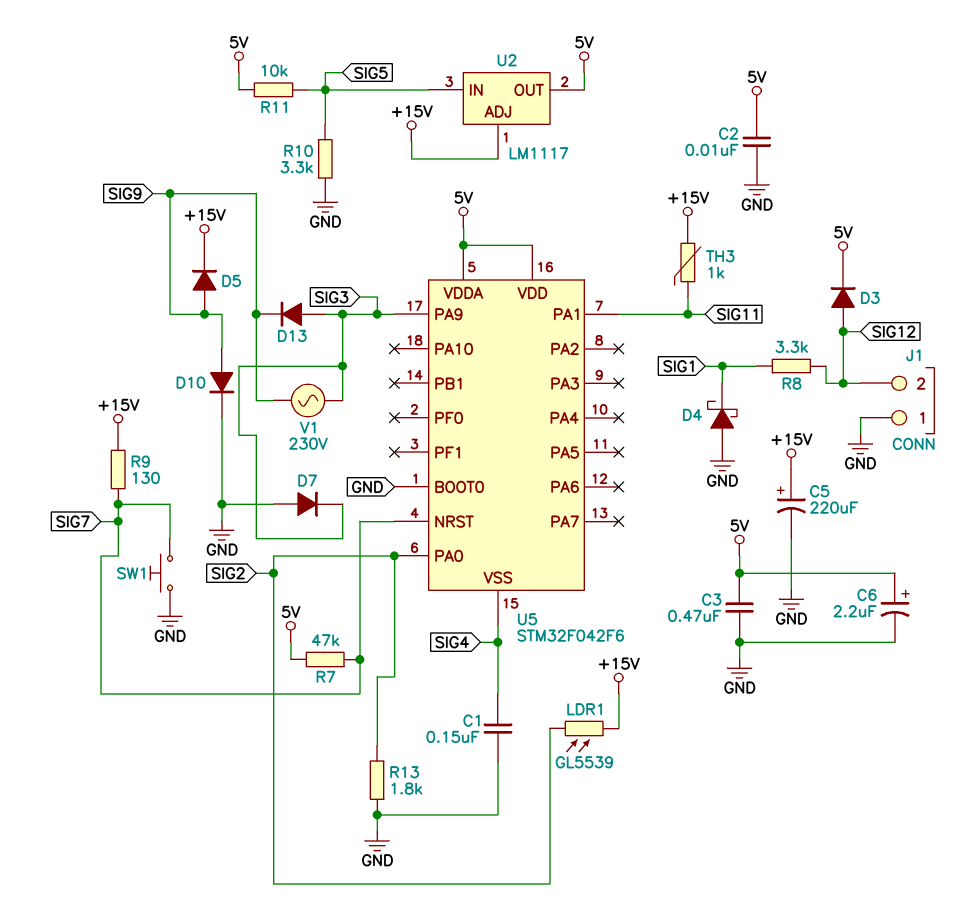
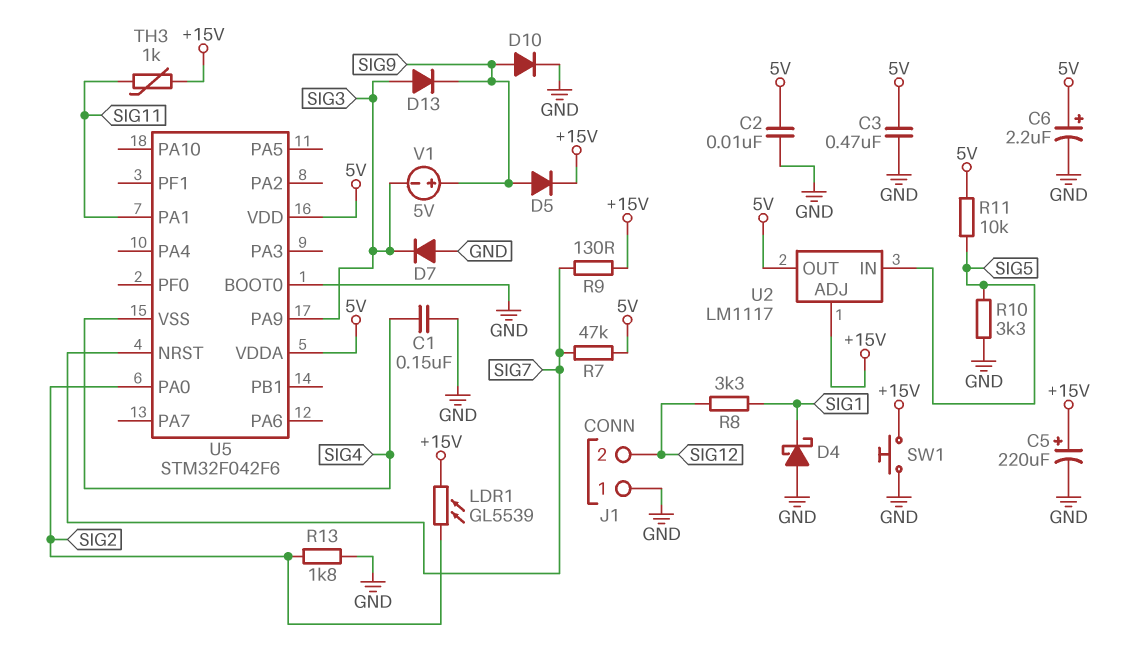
D3: diode (A SIG12, K 5V) -> none
SW1: button (GND, SIG7) -> button (+15V, GND)
V1: AC 230V (SIG3, SIG9) -> 5V (plus SIG9, minus SIG3)

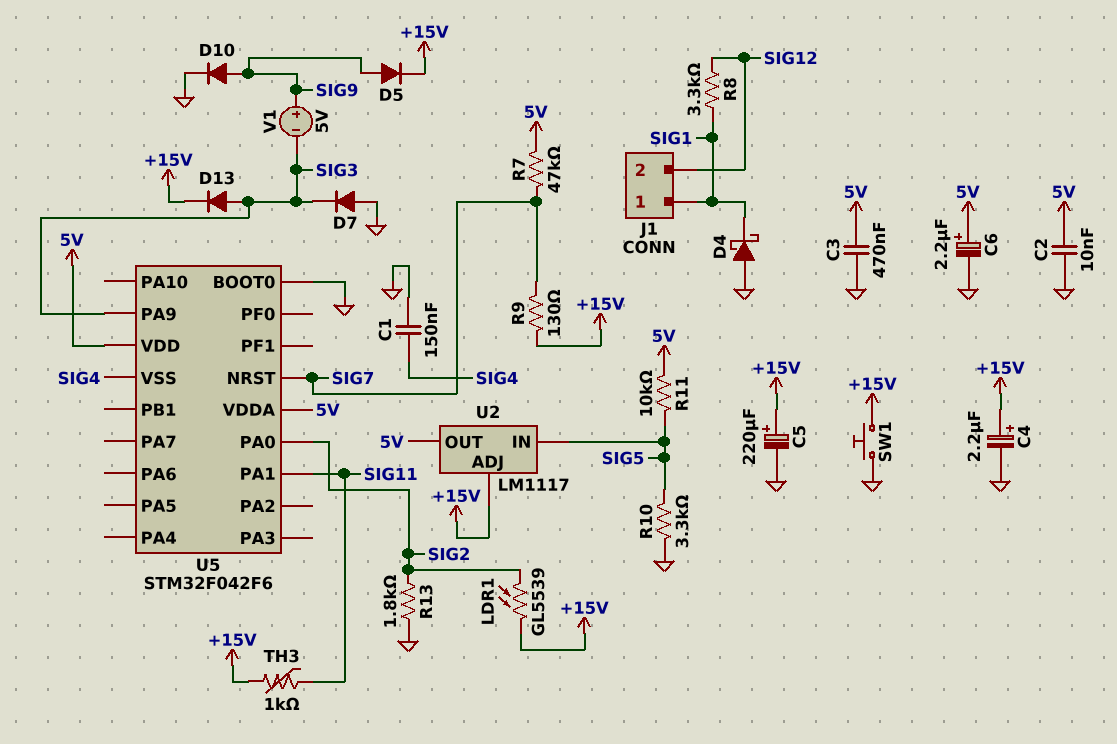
C4: none -> 2.2uF (plus +15V, minus GND)
D13: diode (A SIG3, K SIG9) -> diode (A SIG3, K +15V)
J1 pin 1: GND -> SIG1

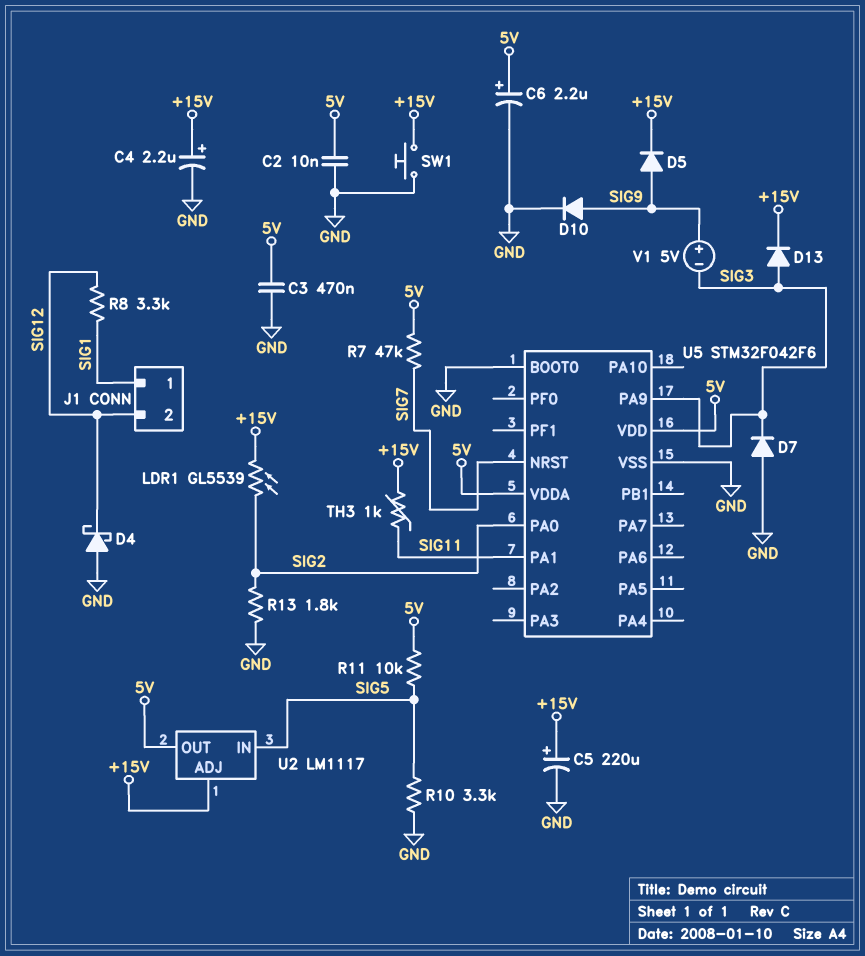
C1: 150nF (GND, SIG4) -> none
D4: schottky (A GND, K SIG1) -> schottky (A GND, K SIG12)
R9: 130 (+15V, SIG7) -> none
U5 pin VSS: SIG4 -> GND

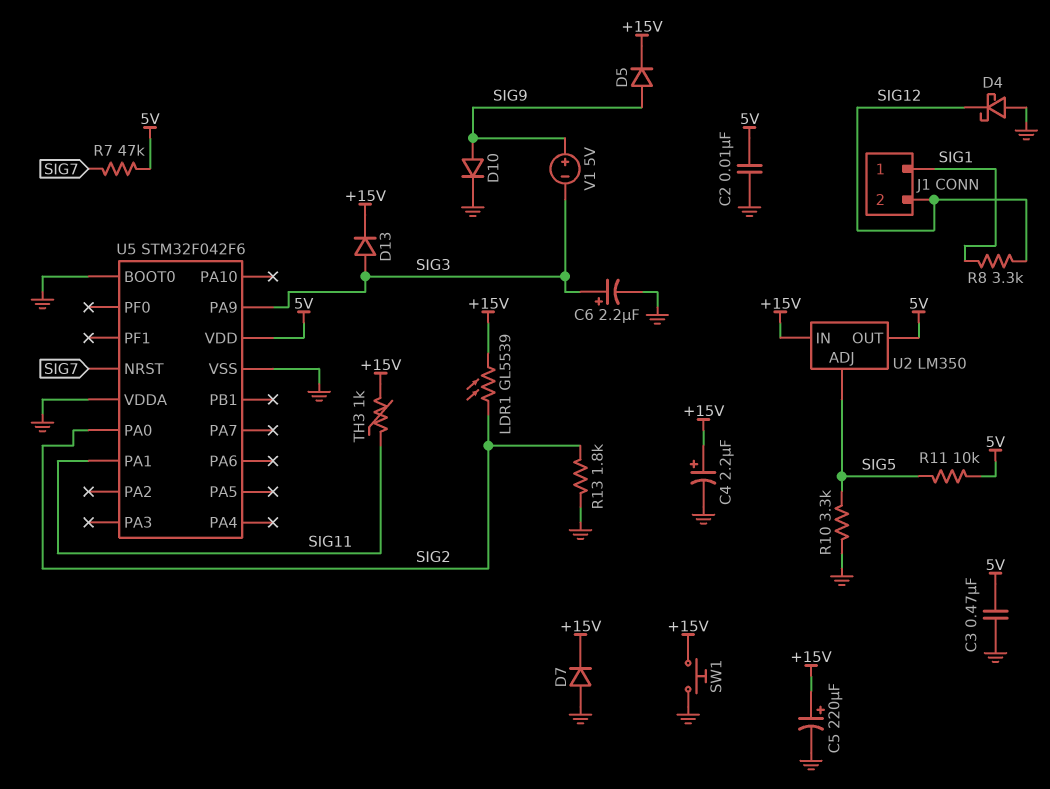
C6: 2.2uF (plus 5V, minus GND) -> 2.2uF (plus SIG3, minus GND)
D7: diode (A GND, K SIG3) -> diode (A GND, K +15V)
U2: LM1117 -> LM350
U2 pin ADJ: +15V -> SIG5
U2 pin IN: SIG5 -> +15V
U5 pin VDDA: 5V -> GND

